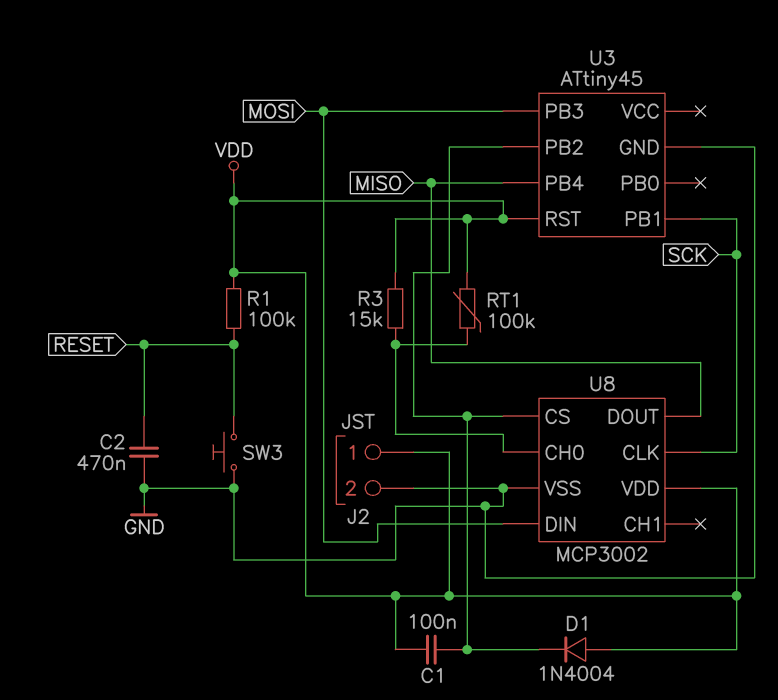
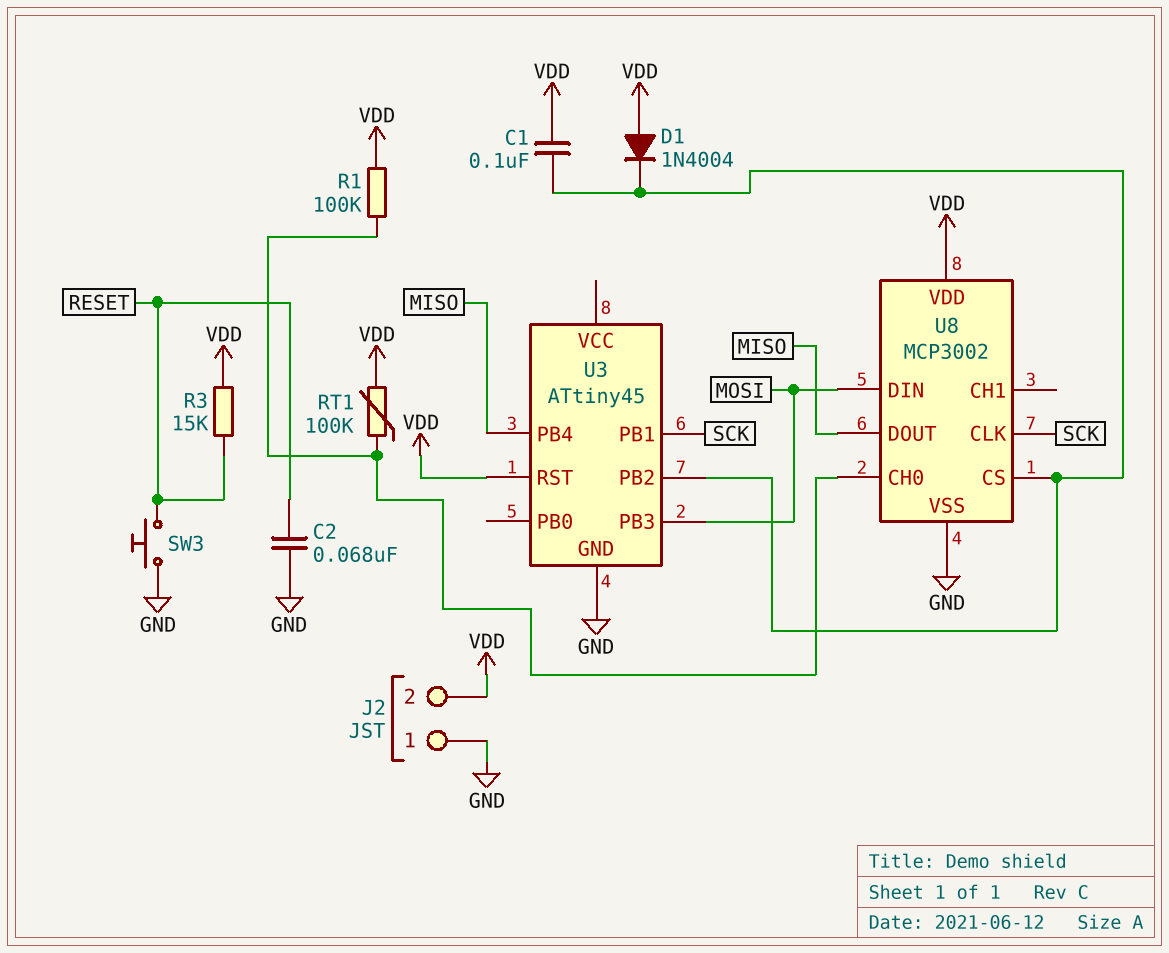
C2: 470nF (GND, RESET) -> 68nF (GND, RESET)
J2 pin 1: VDD -> GND
J2 pin 2: GND -> VDD
R1: 100k (RESET, VDD) -> 100k (U8/CH0, VDD)
R3: 15k (U8/CH0, VDD) -> 15k (RESET, VDD)

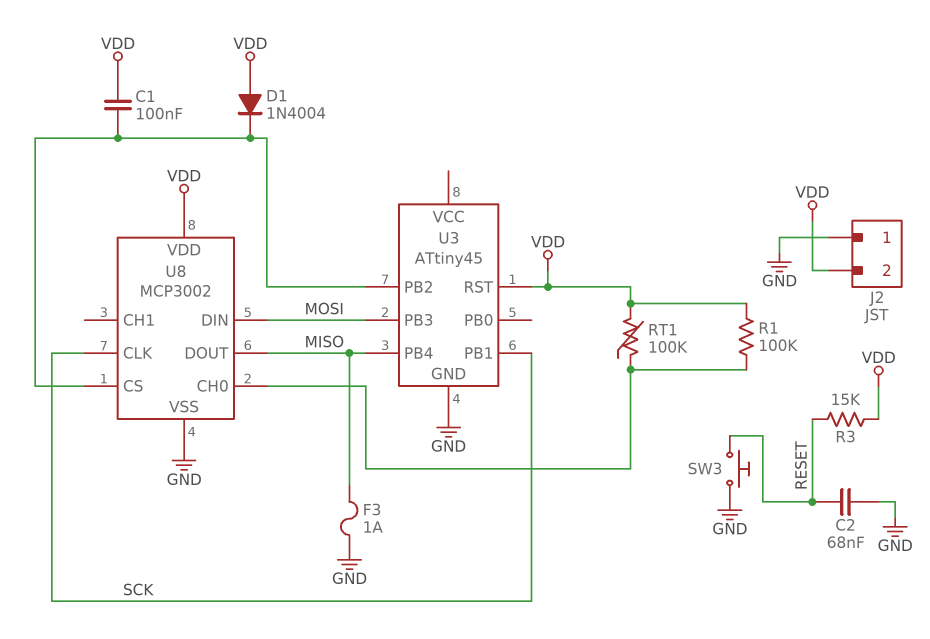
F3: none -> 1A (GND, MISO)

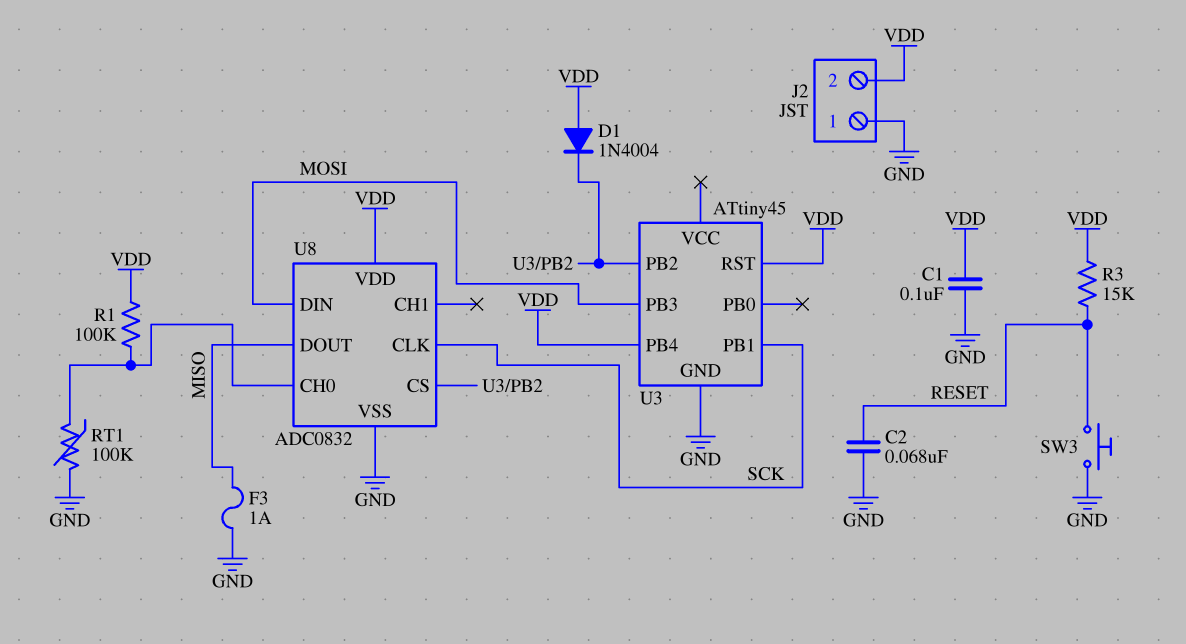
C1: 100nF (U3/PB2, VDD) -> 100nF (GND, VDD)
RT1: 100k (U8/CH0, VDD) -> 100k (GND, U8/CH0)
U3 pin PB4: MISO -> VDD
U8: MCP3002 -> ADC0832

